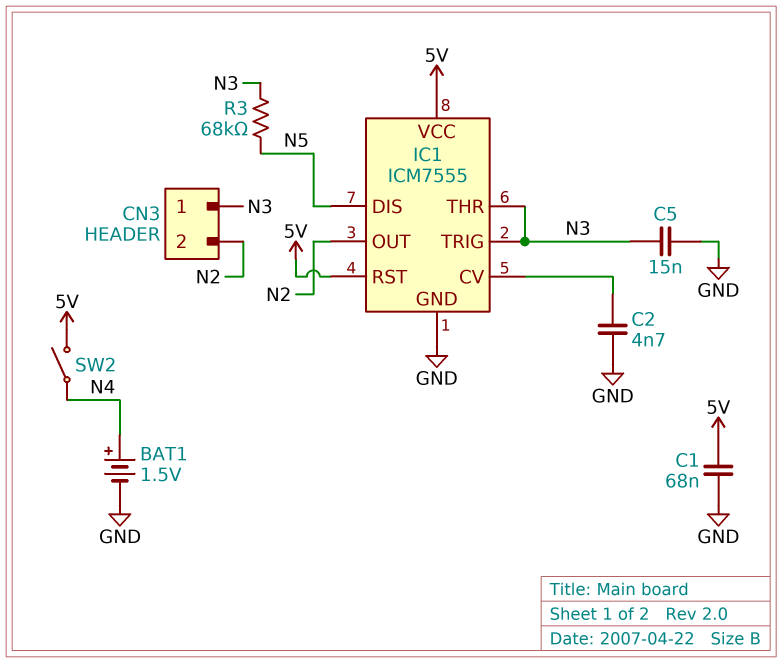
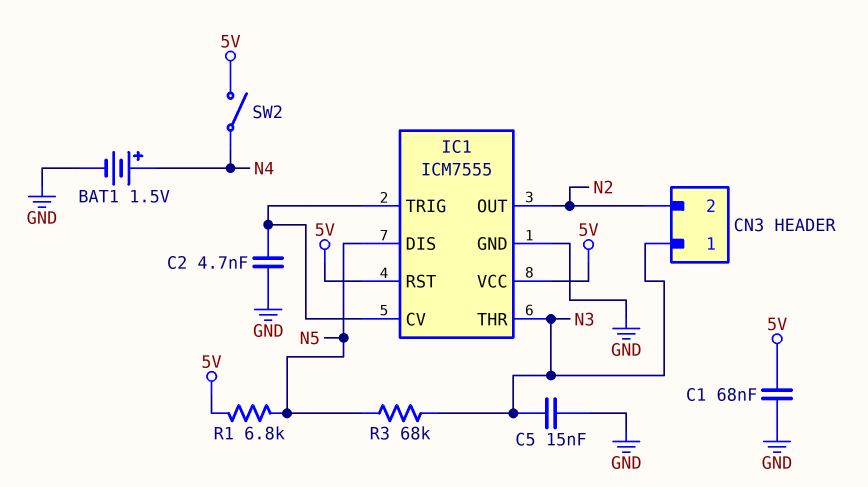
IC1 pin TRIG: N3 -> IC1/CV
R1: none -> 6.8k (5V, N5)

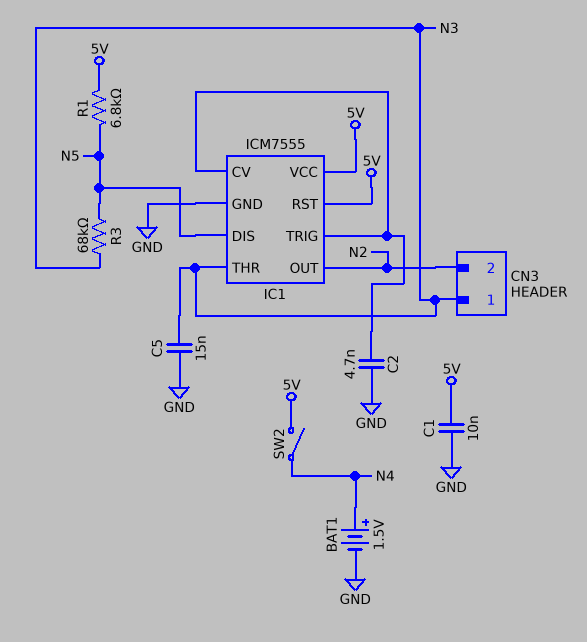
C1: 68nF (5V, GND) -> 10nF (5V, GND)

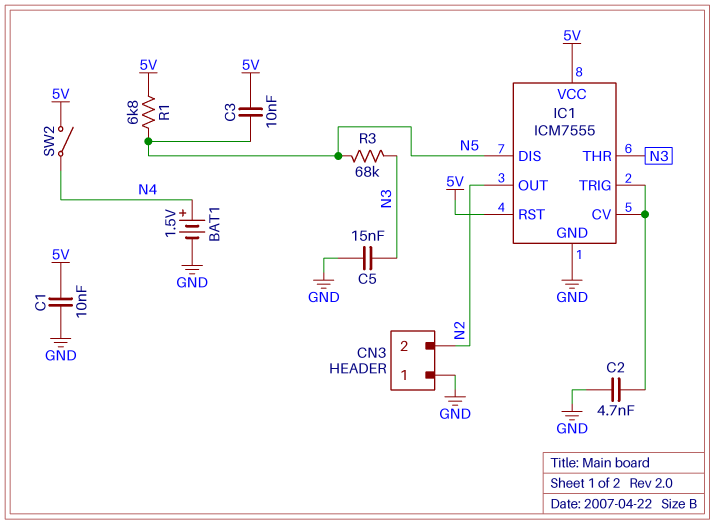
C3: none -> 10nF (5V, N5)
CN3 pin 1: N3 -> GND

